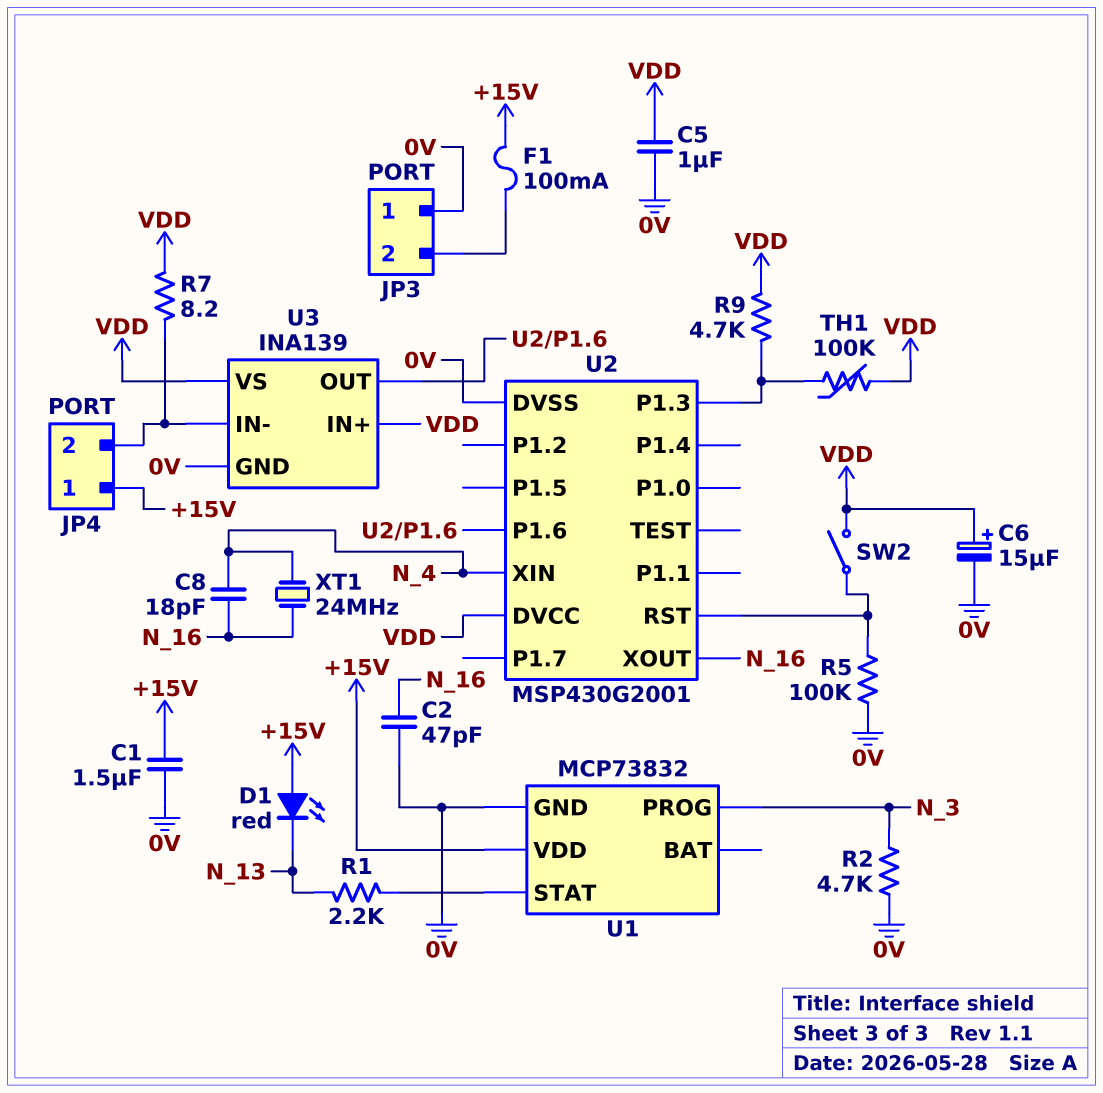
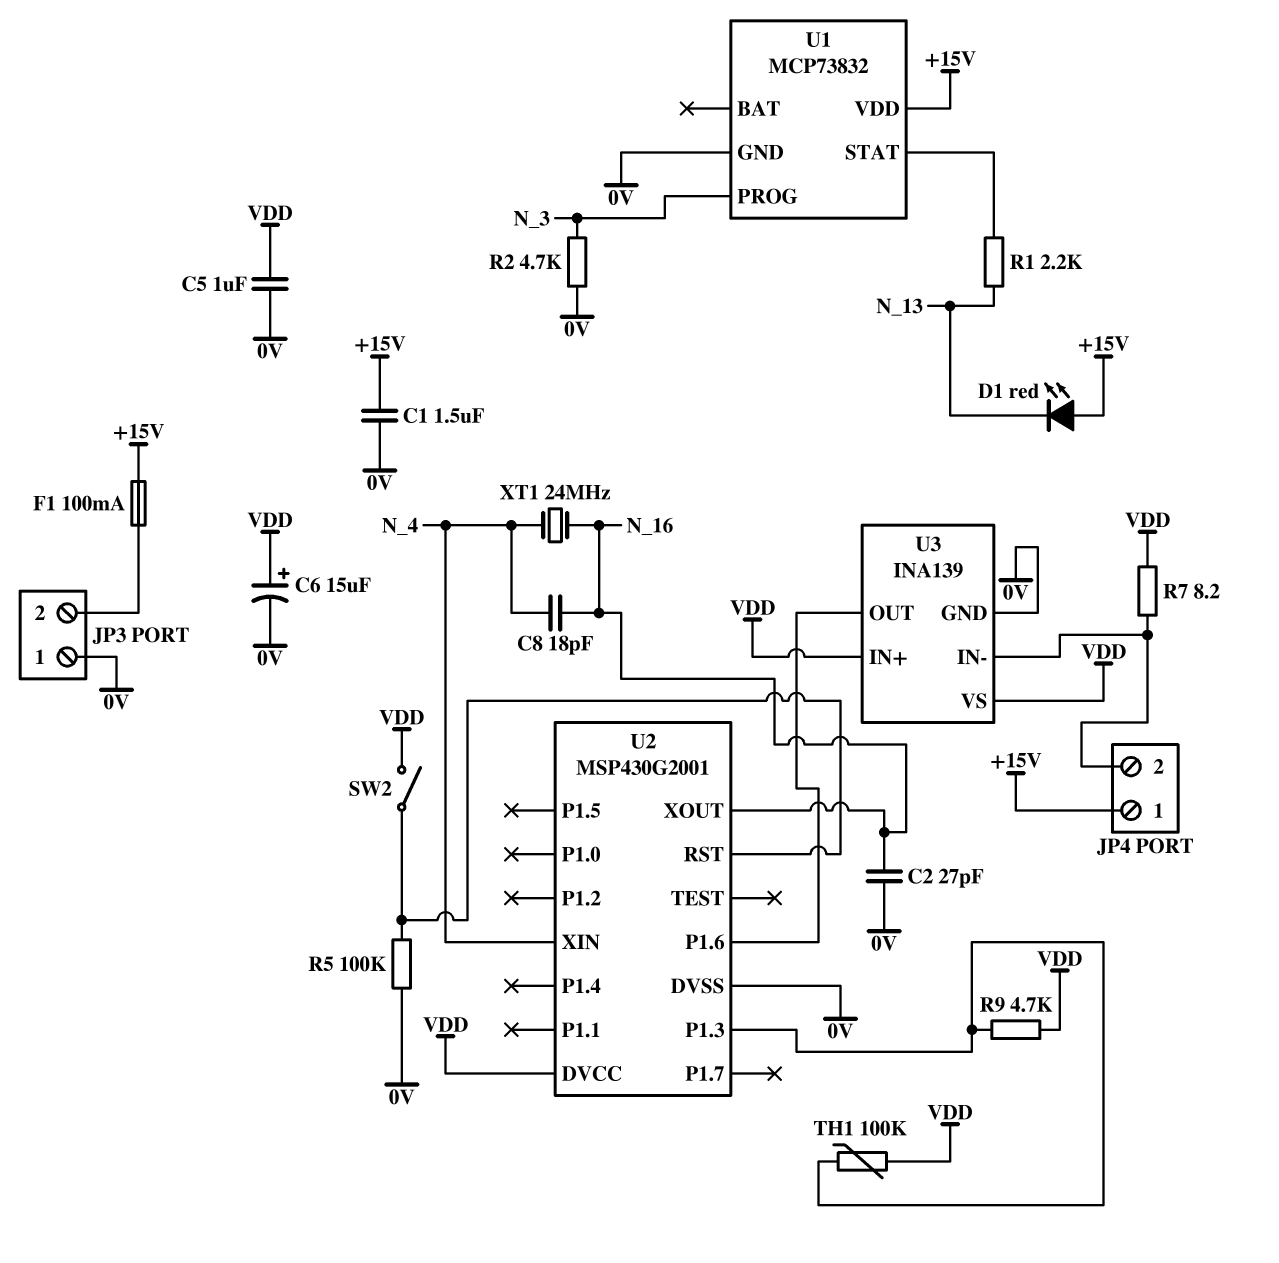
C2: 47pF (0V, N_16) -> 27pF (0V, N_16)

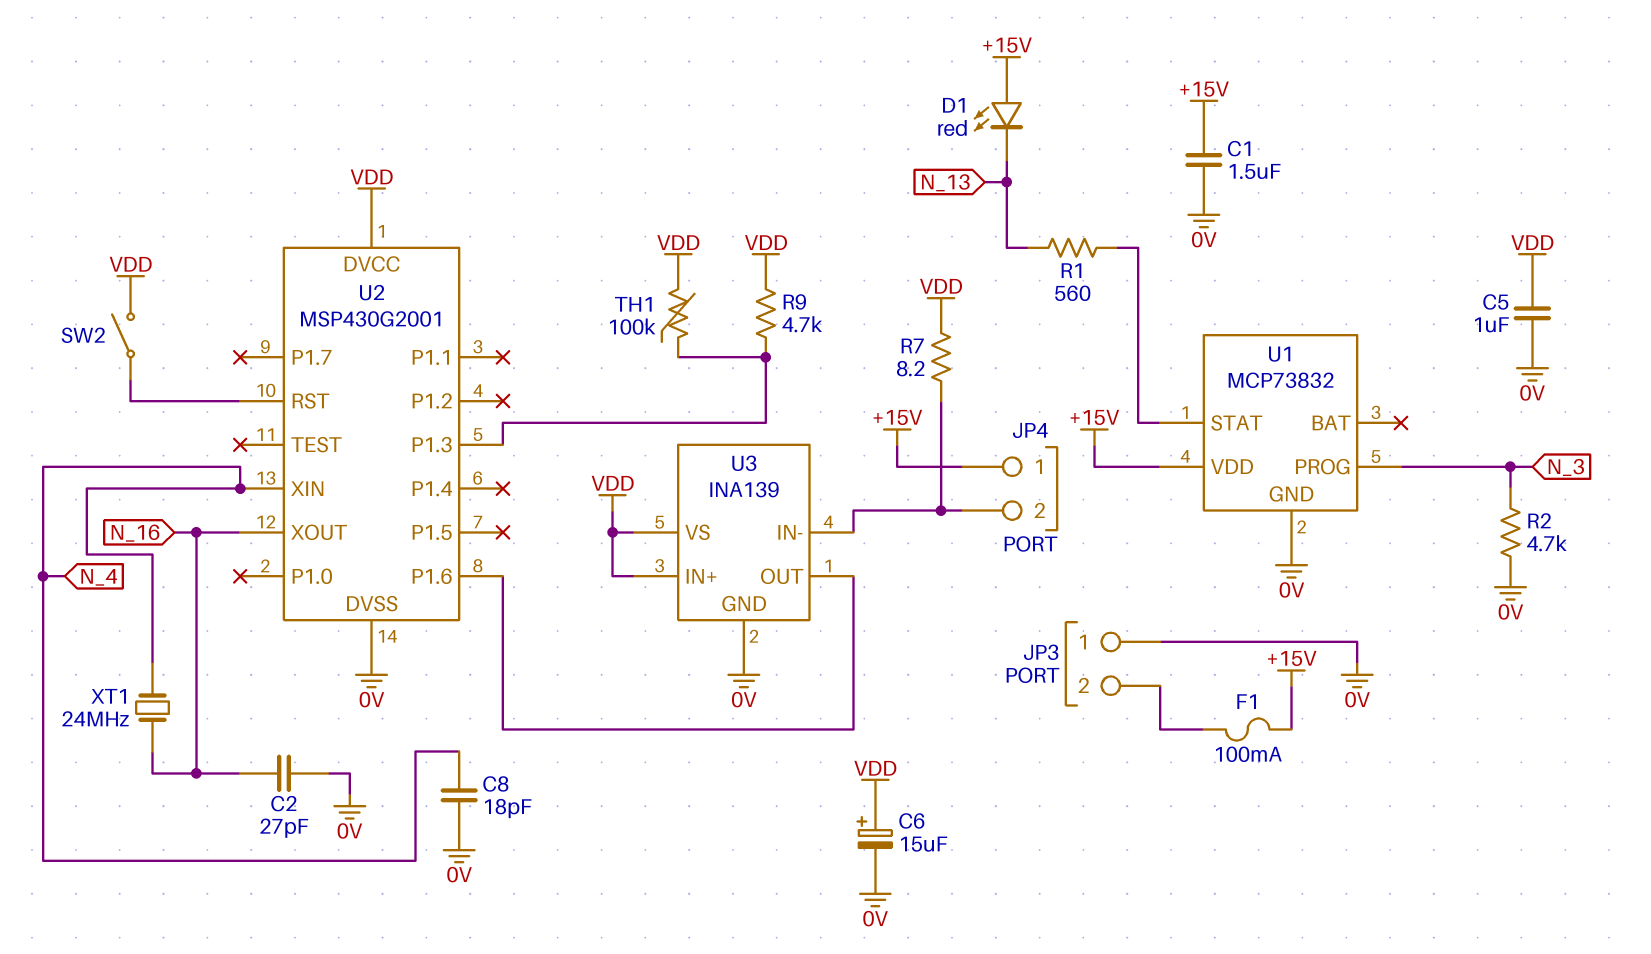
C8: 18pF (N_4, N_16) -> 18pF (0V, N_4)
R1: 2.2k (N_13, U1/STAT) -> 560 (N_13, U1/STAT)
R5: 100k (0V, U2/RST) -> none

